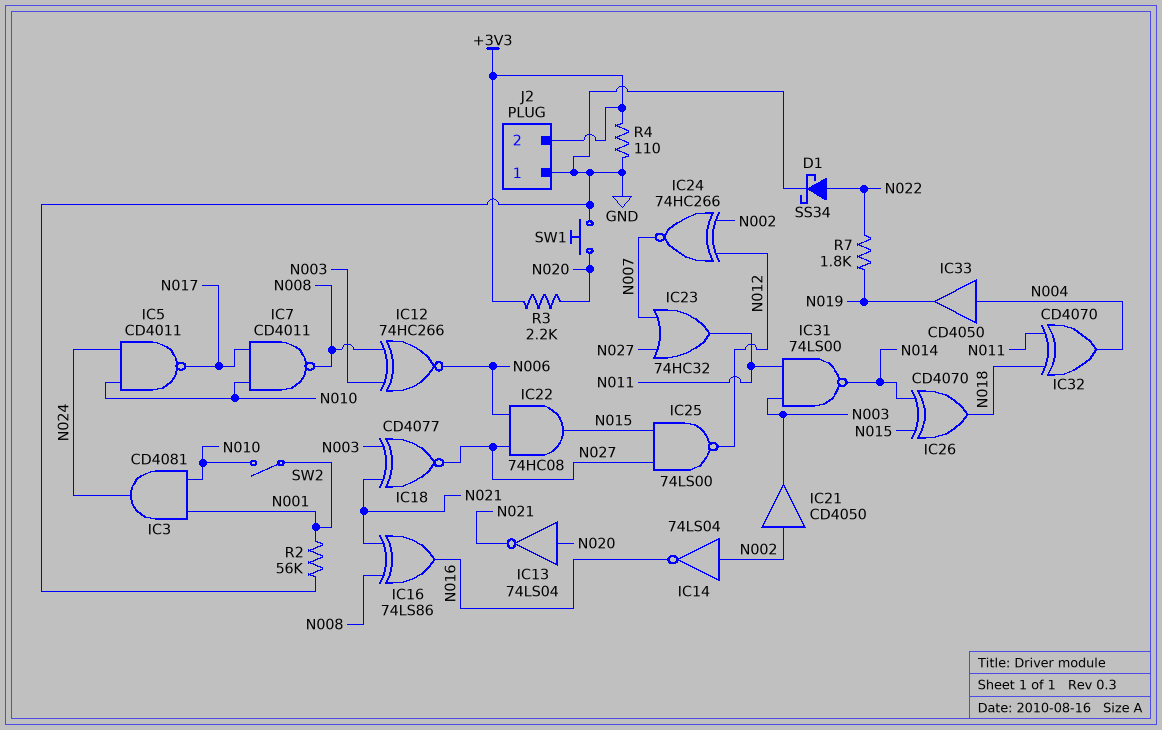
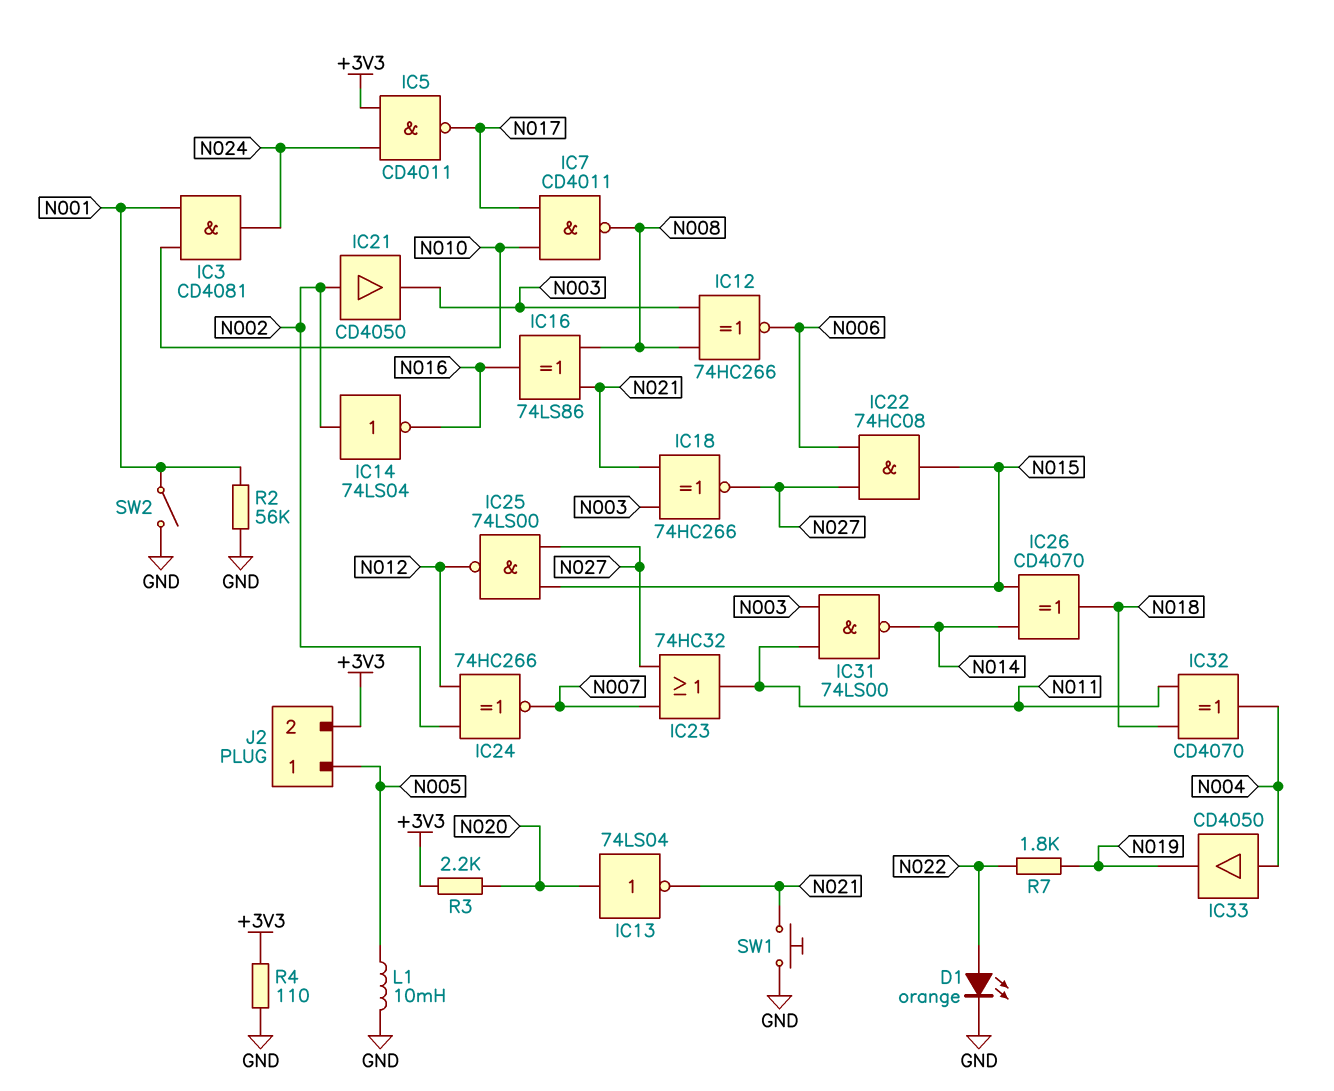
D1: schottky SS34 (A N022, K GND) -> LED orange (A N022, K GND)
IC5: NAND CD4011 (in N010, in N024, out N017) -> NAND CD4011 (in +3V3, in N024, out N017)
IC18: XNOR CD4077 (in N003, in N021, out N027) -> XNOR 74HC266 (in N003, in N021, out N027)
J2 pin 1: GND -> N005
L1: none -> 10mH (GND, N005)
SW1: button (GND, N020) -> button (GND, N021)
SW2: switch (N001, N010) -> switch (GND, N001)

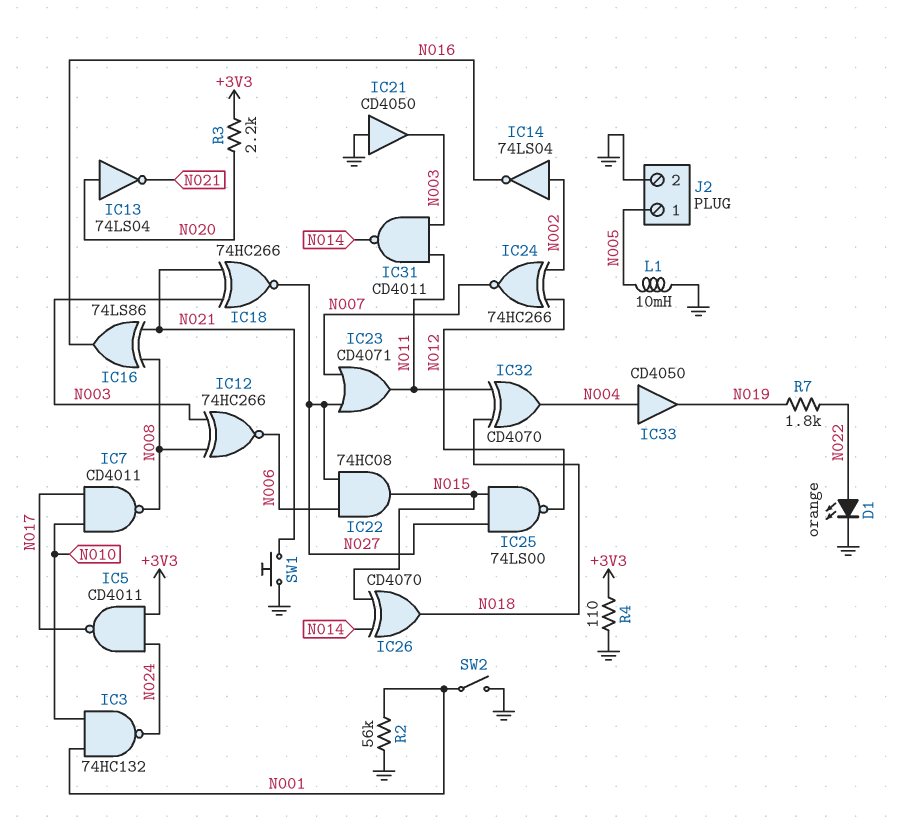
IC3: AND CD4081 (in N001, in N010, out N024) -> NAND 74HC132 (in N001, in N010, out N024)
IC21: buffer CD4050 (in N002, out N003) -> buffer CD4050 (in GND, out N003)
IC23: OR 74HC32 (in N007, in N027, out N011) -> OR CD4071 (in N007, in N027, out N011)
IC31: NAND 74LS00 (in N003, in N011, out N014) -> NAND CD4011 (in N003, in N011, out N014)
J2 pin 2: +3V3 -> GND

